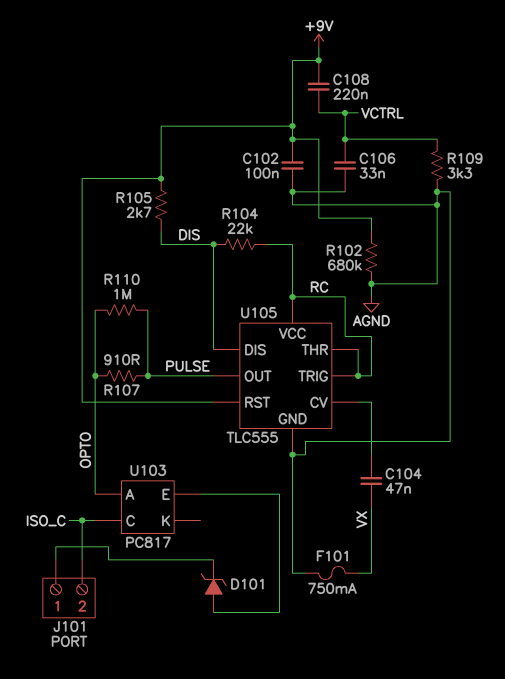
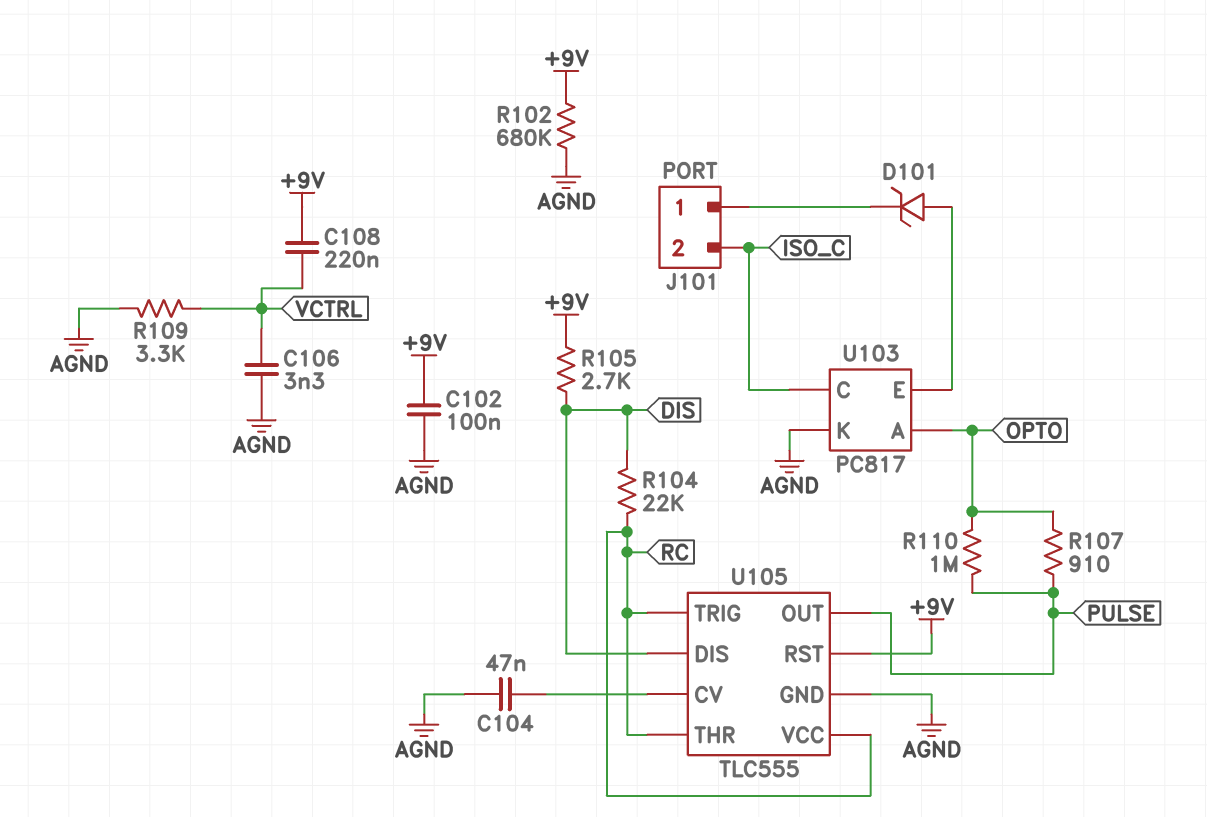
C104: 47nF (U105/CV, VX) -> 47nF (AGND, U105/CV)
C106: 33nF (AGND, VCTRL) -> 3.3nF (AGND, VCTRL)
F101: 750mA (AGND, VX) -> none
U103 pin K: none -> AGND

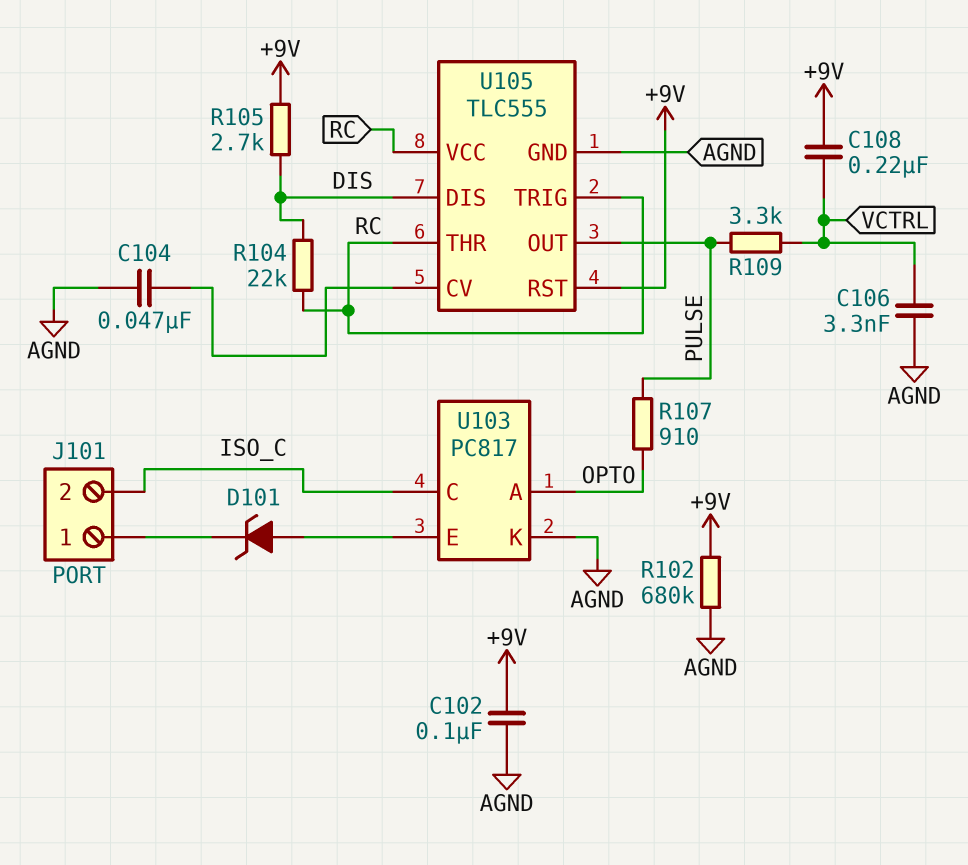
R109: 3.3k (AGND, VCTRL) -> 3.3k (PULSE, VCTRL)
R110: 1M (OPTO, PULSE) -> none

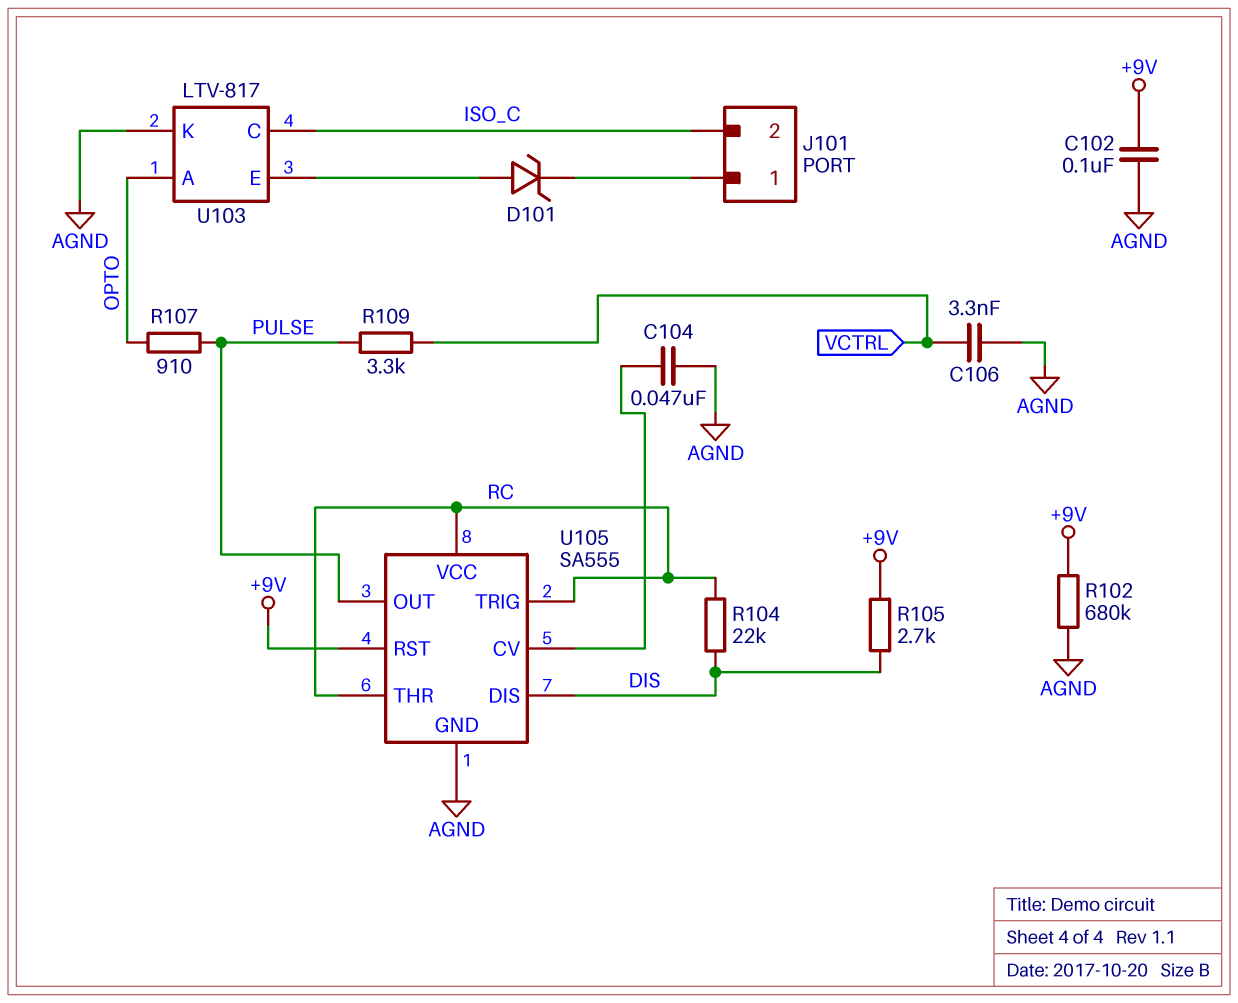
C108: 220nF (+9V, VCTRL) -> none
U103: PC817 -> LTV-817
U105: TLC555 -> SA555

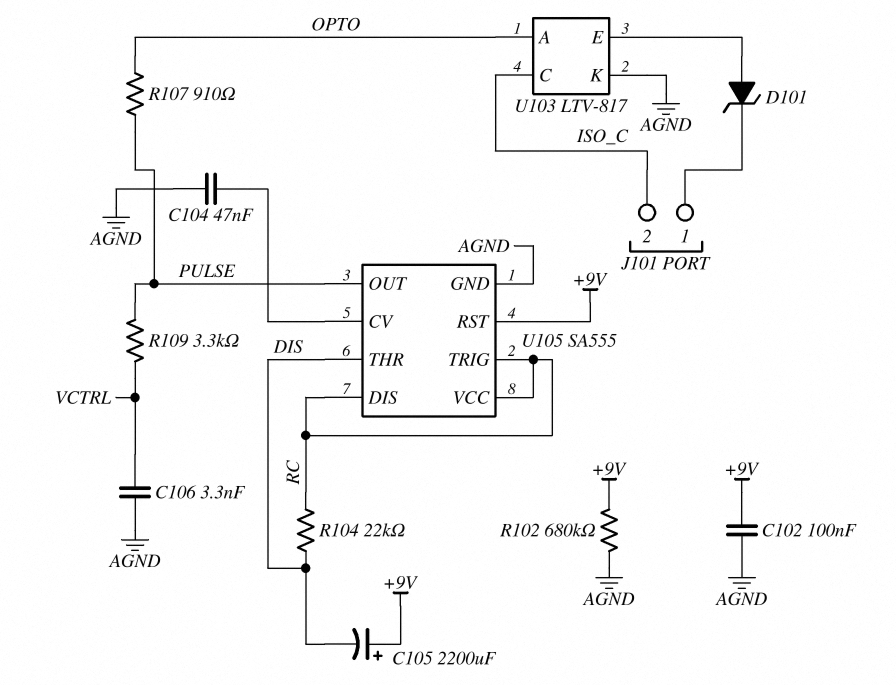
C105: none -> 2200uF (plus +9V, minus DIS)
R105: 2.7k (+9V, DIS) -> none
U105 pin DIS: DIS -> RC
U105 pin THR: RC -> DIS

